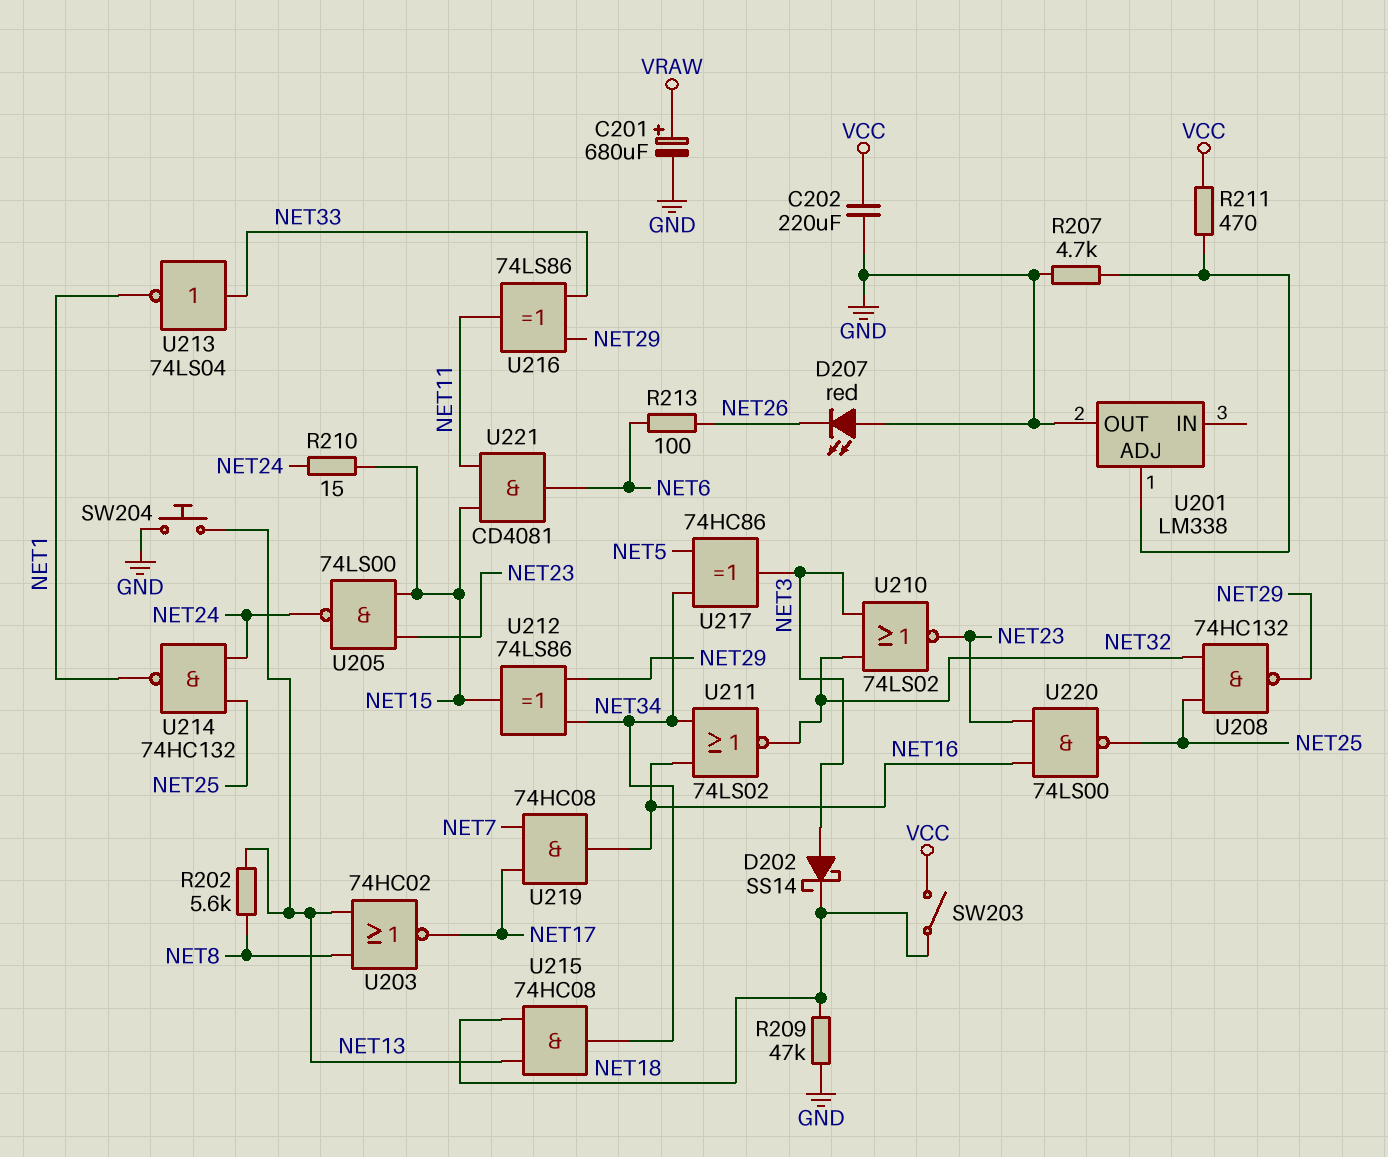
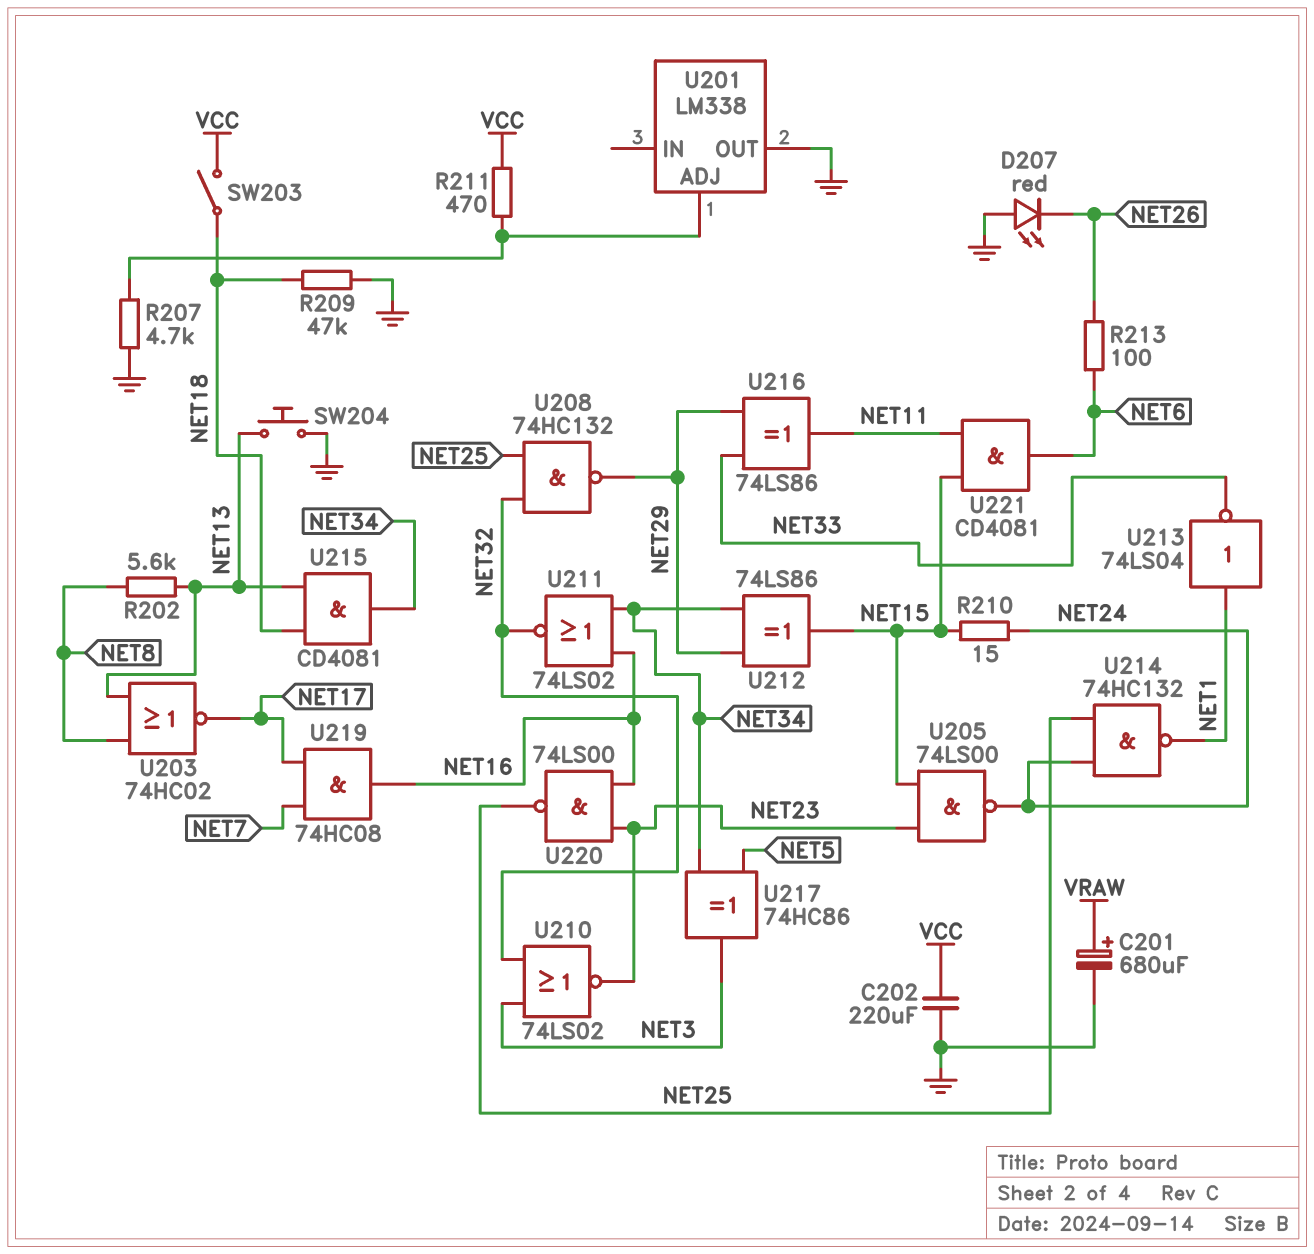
D202: schottky SS14 (A NET3, K NET18) -> none
U213: NOT 74LS04 (in NET33, out NET1) -> NOT 74LS04 (in NET1, out NET33)
U215: AND 74HC08 (in NET13, in NET18, out NET34) -> AND CD4081 (in NET13, in NET18, out NET34)

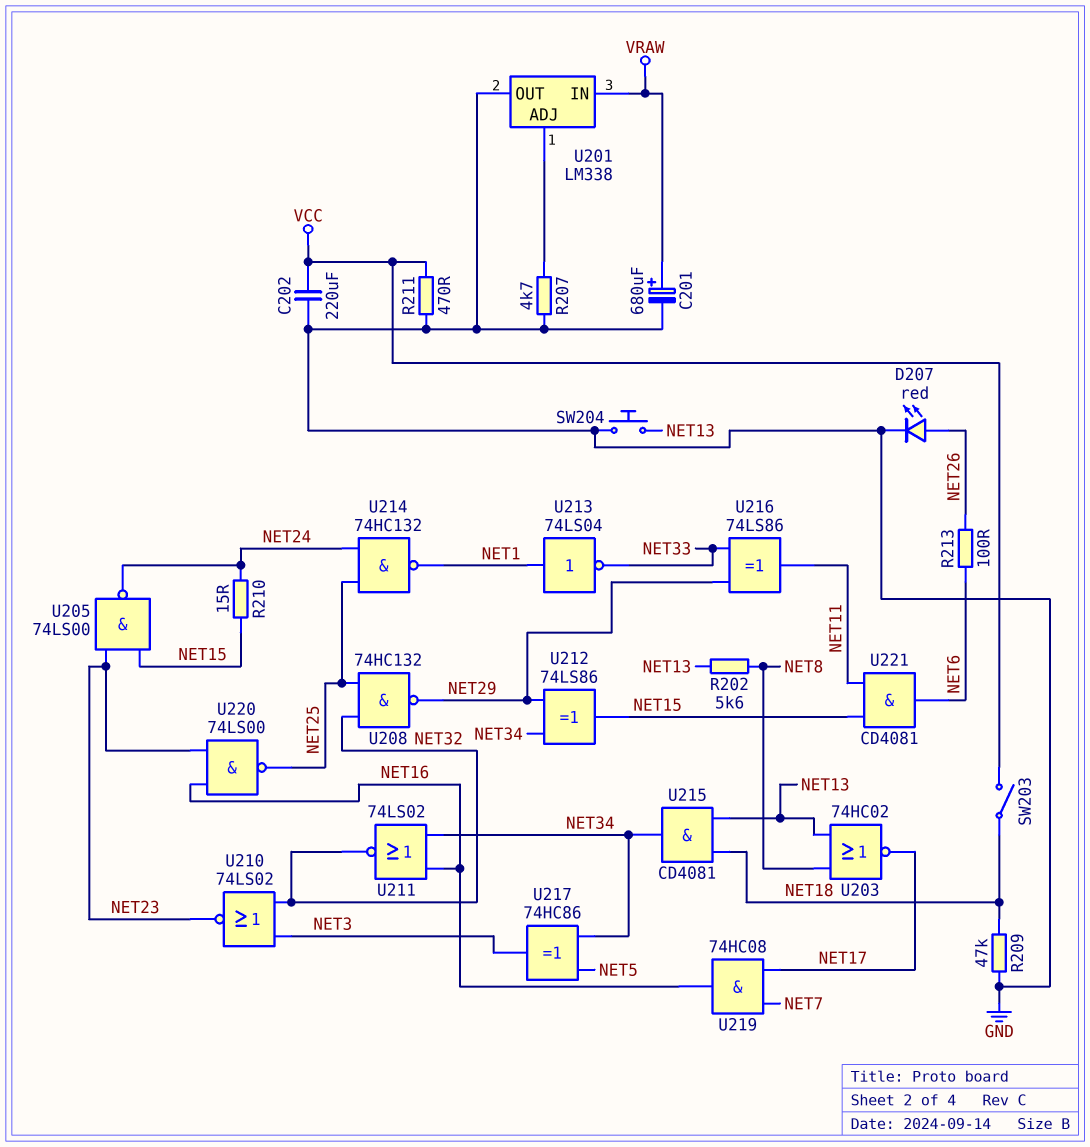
D207: LED red (A GND, K NET26) -> LED red (A NET26, K GND)
R211: 470 (U201/ADJ, VCC) -> 470 (GND, VCC)
U201 pin IN: none -> VRAW

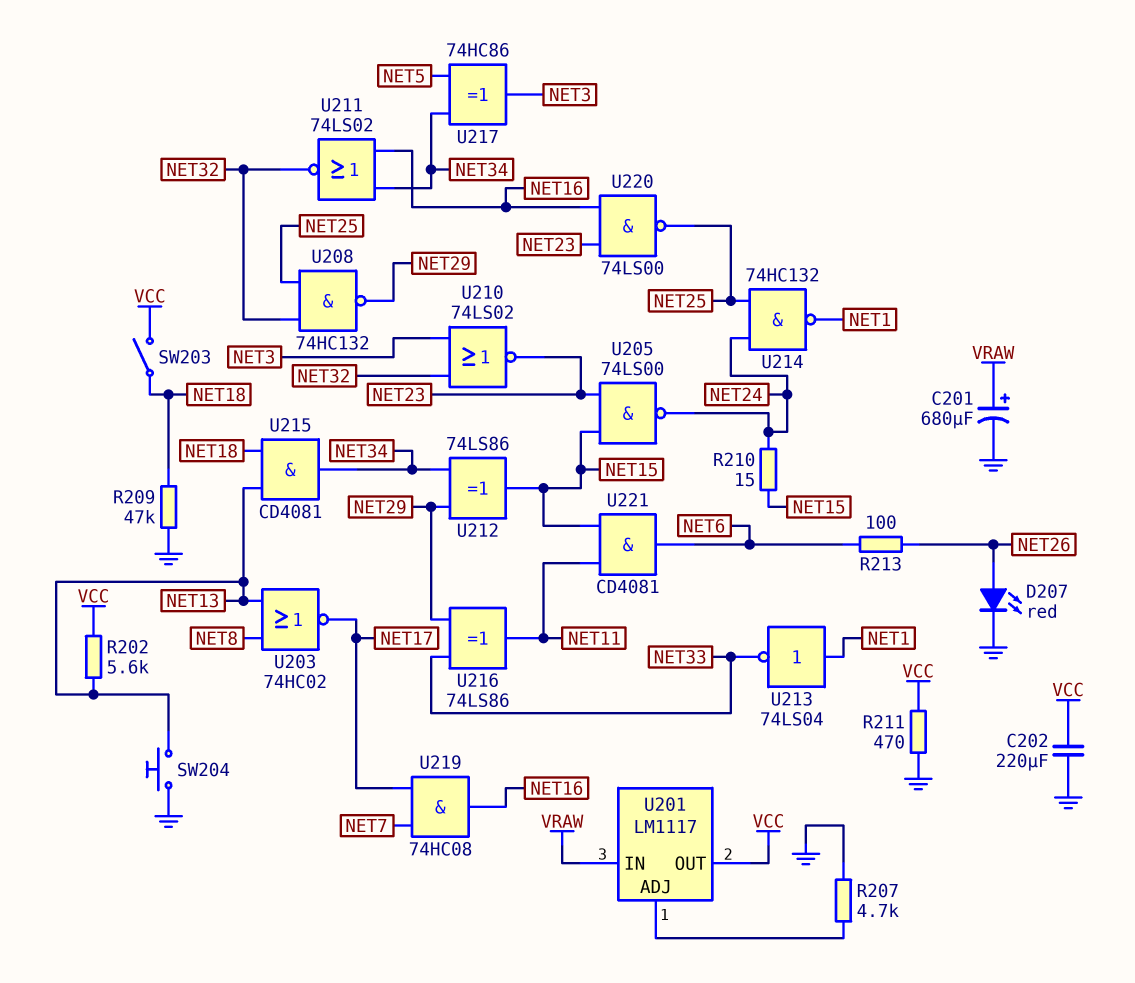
R202: 5.6k (NET8, NET13) -> 5.6k (NET13, VCC)
U201: LM338 -> LM1117
U201 pin OUT: GND -> VCC

